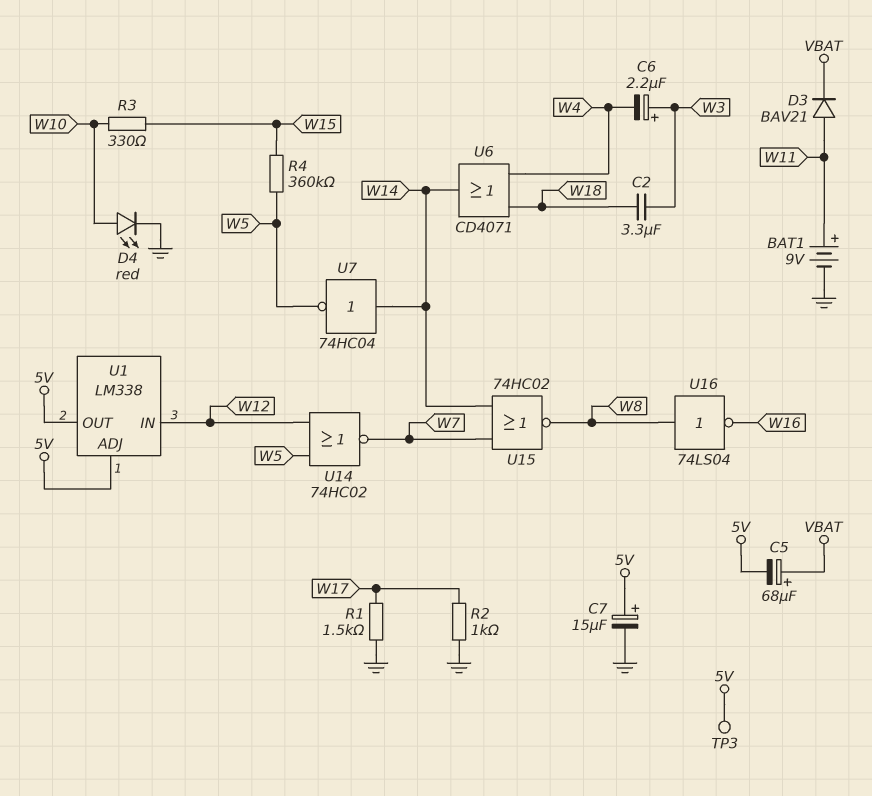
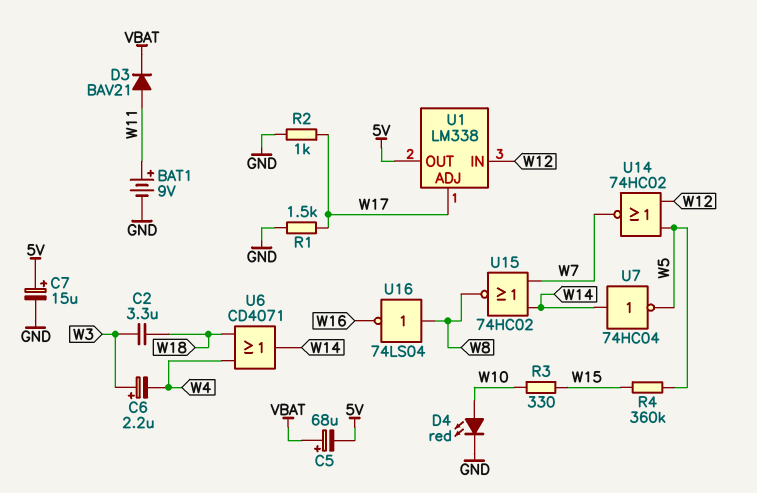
TP3: test point (5V) -> none
U1 pin ADJ: 5V -> W17

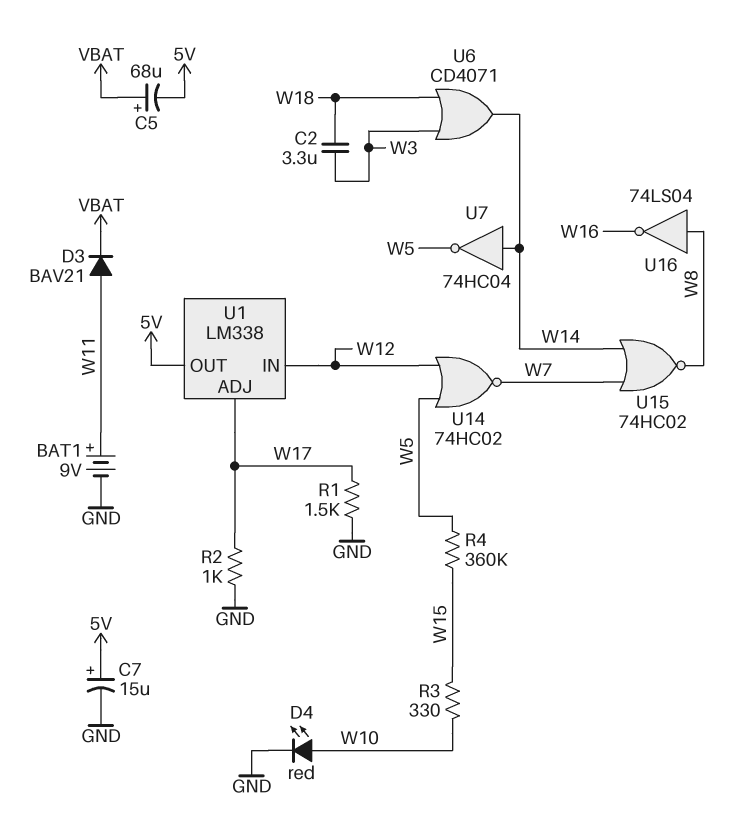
C6: 2.2uF (plus W3, minus W4) -> none
U6: OR CD4071 (in W4, in W18, out W14) -> OR CD4071 (in W3, in W18, out W14)

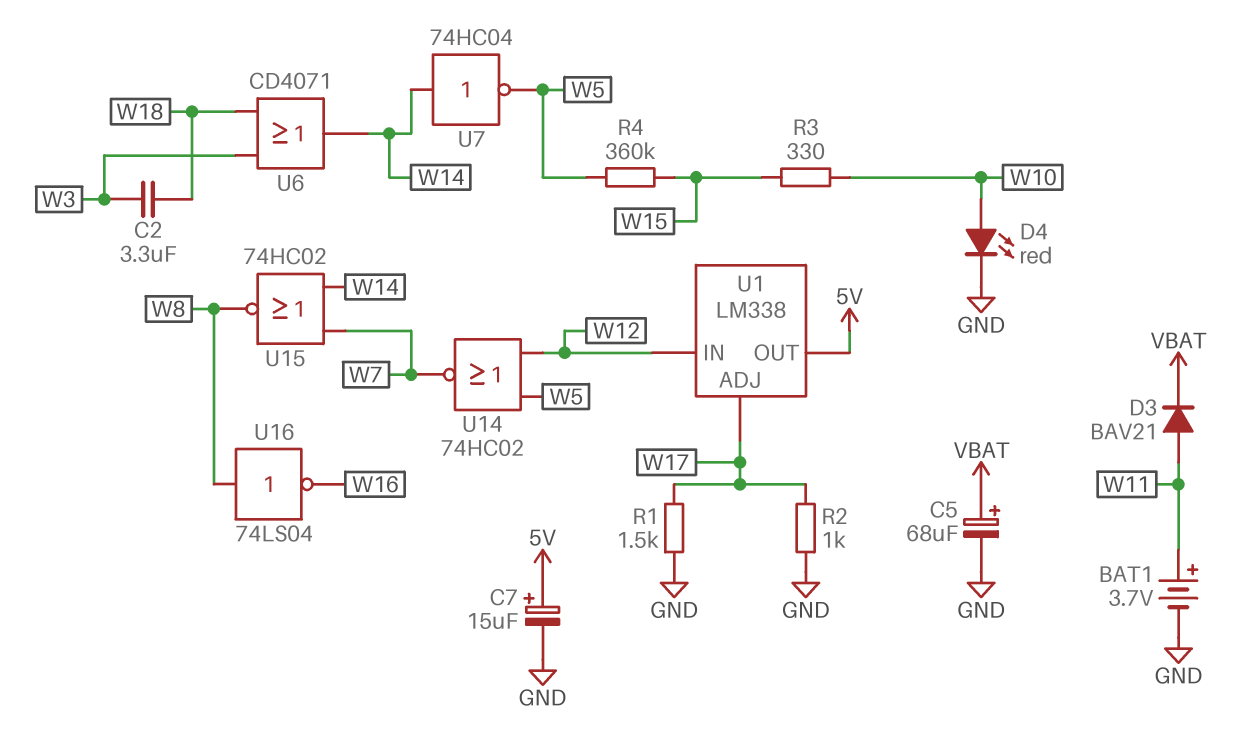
BAT1: 9V (plus W11, minus GND) -> 3.7V (plus W11, minus GND)
C5: 68uF (plus VBAT, minus 5V) -> 68uF (plus VBAT, minus GND)

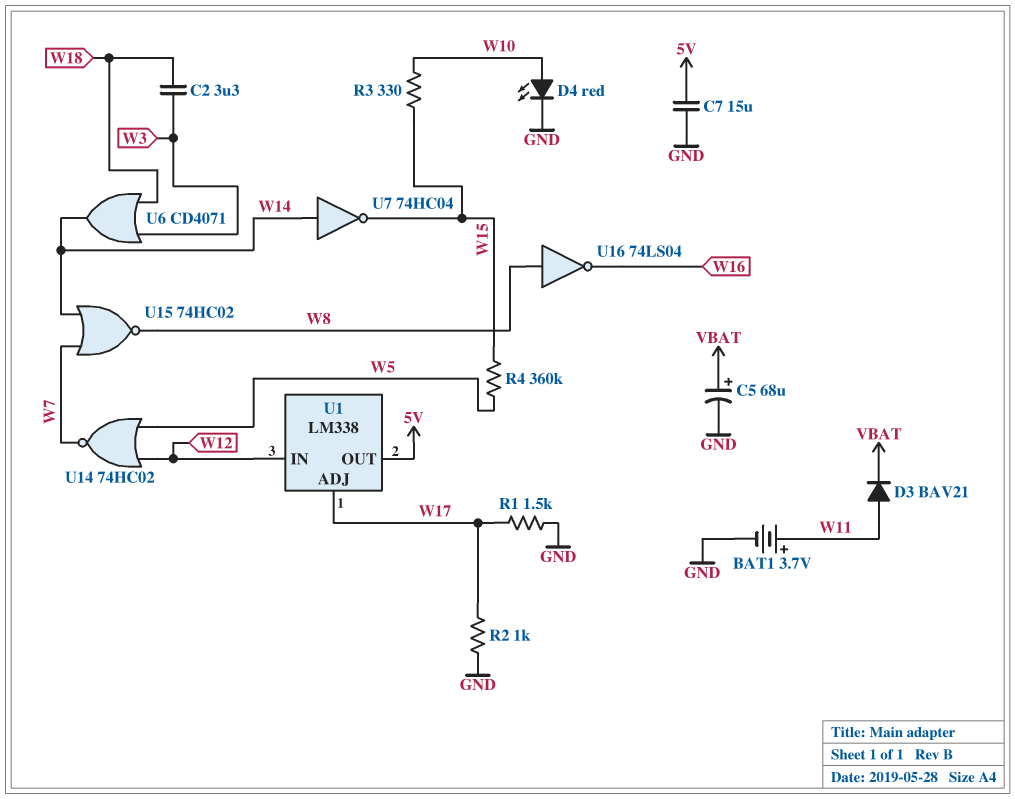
C7: 15uF (plus 5V, minus GND) -> 15uF (5V, GND)
U7: NOT 74HC04 (in W14, out W5) -> NOT 74HC04 (in W14, out W15)

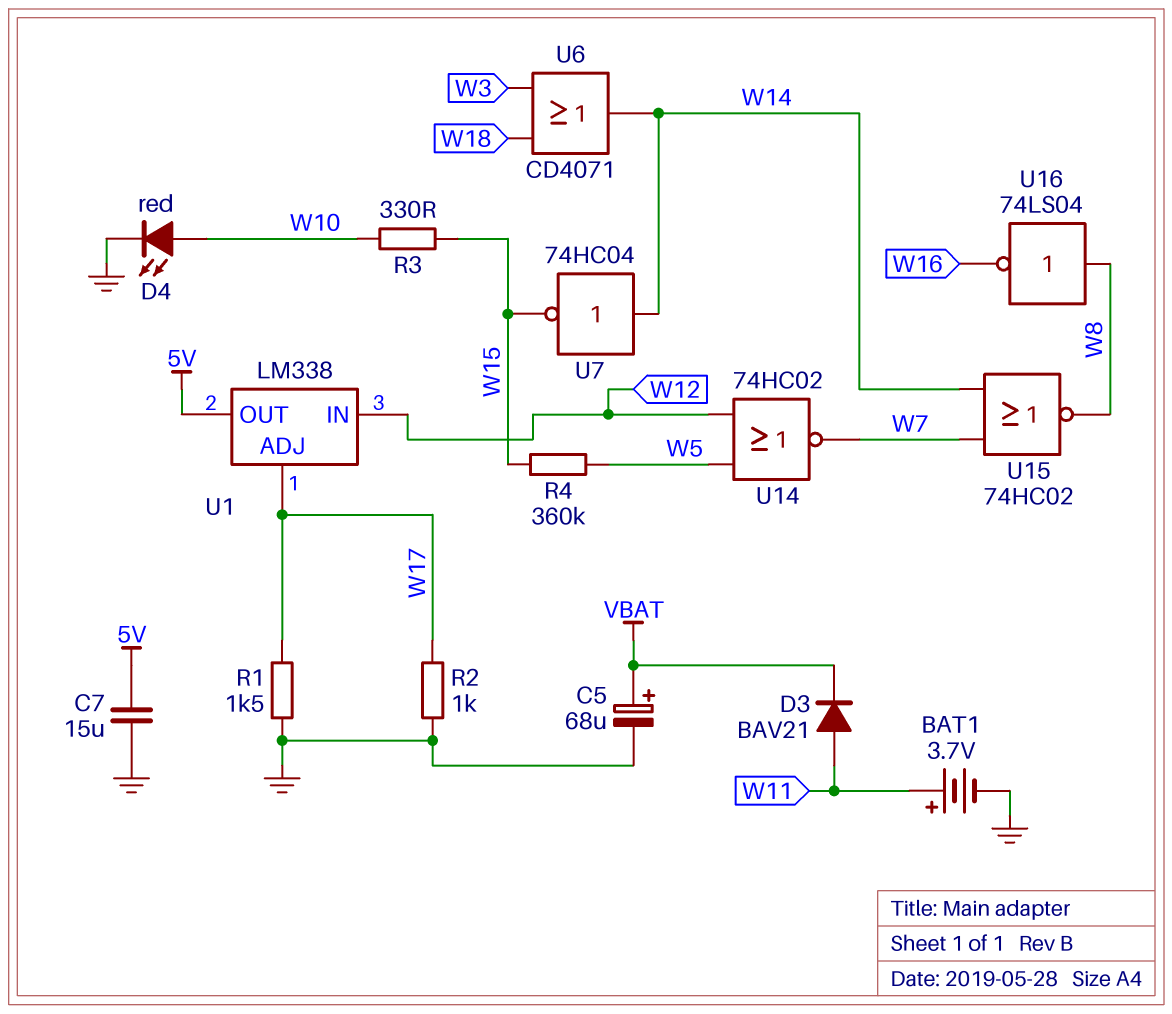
C2: 3.3uF (W3, W18) -> none

